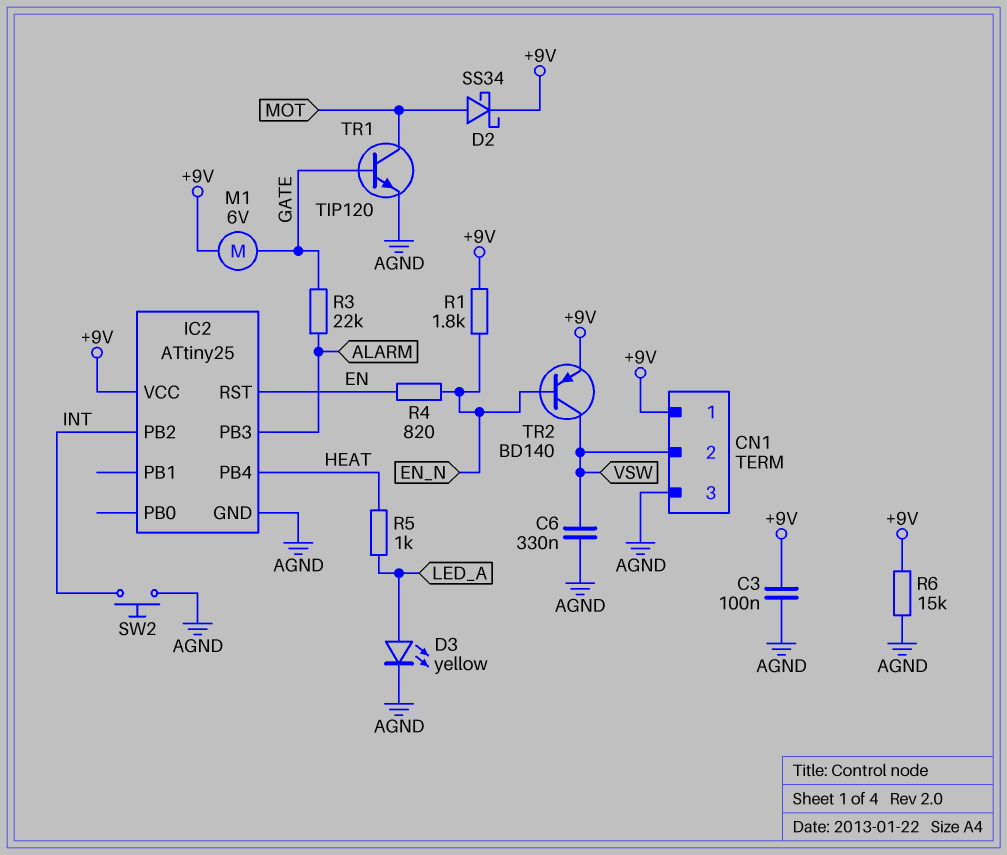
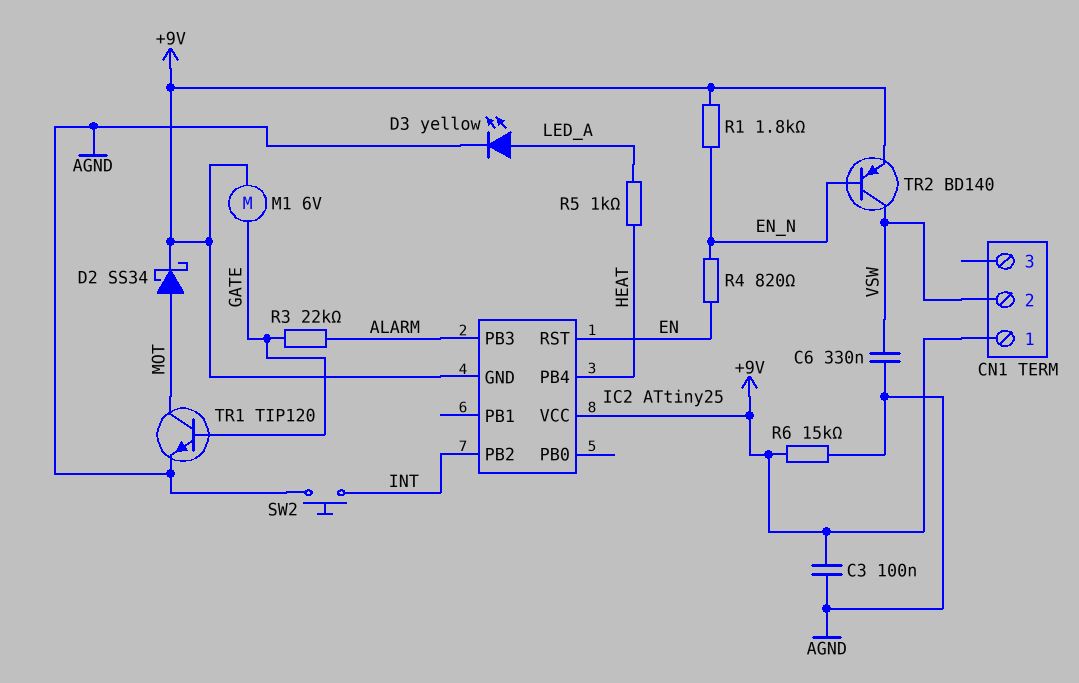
CN1 pin 3: AGND -> none
IC2 pin GND: AGND -> +9V

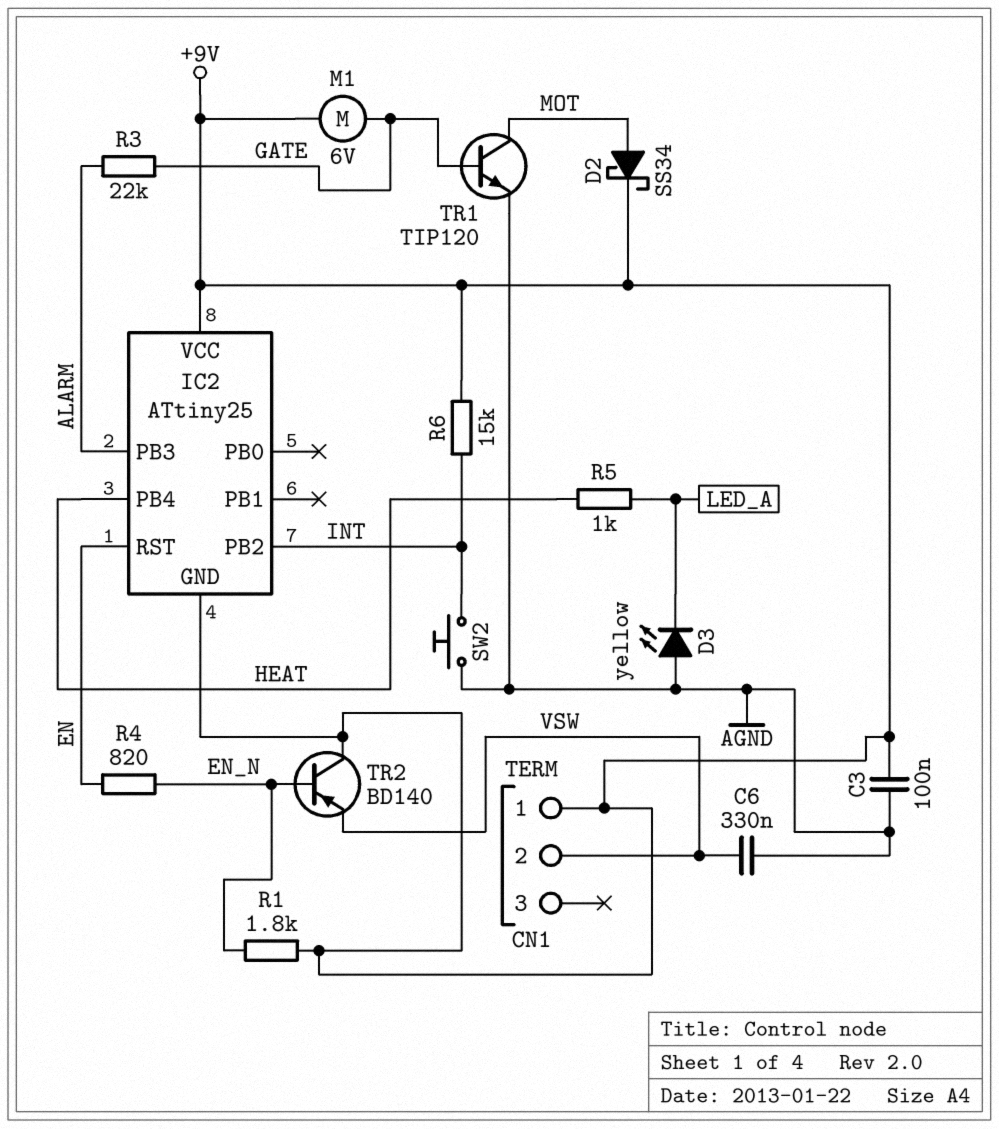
D3: LED yellow (A LED_A, K AGND) -> LED yellow (A AGND, K LED_A)
R6: 15k (+9V, AGND) -> 15k (+9V, INT)
TR2: PNP BD140 (B EN_N, C VSW, E +9V) -> PNP BD140 (B EN_N, C +9V, E VSW)

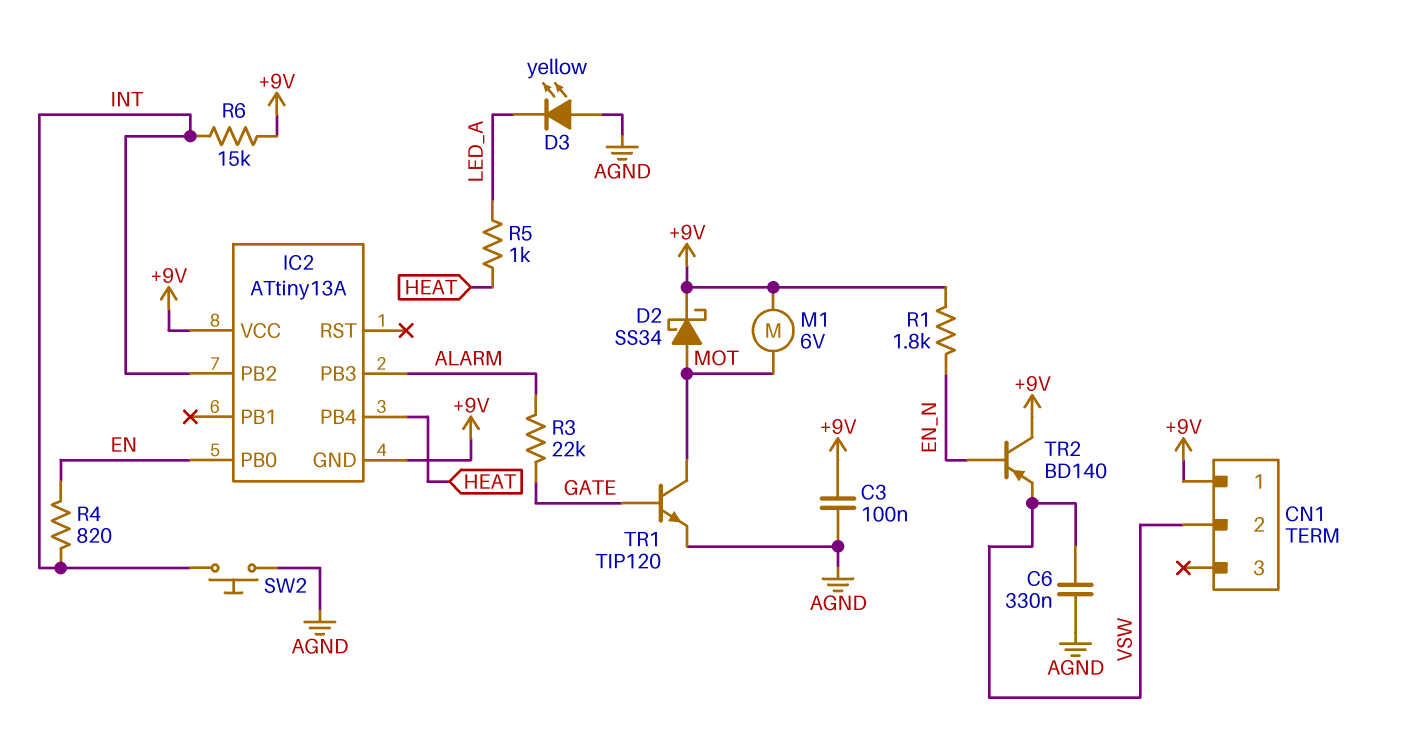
IC2: ATtiny25 -> ATtiny13A
IC2 pin PB0: none -> EN
IC2 pin RST: EN -> none
M1: motor 6V (+9V, GATE) -> motor 6V (+9V, MOT)
R4: 820 (EN, EN_N) -> 820 (EN, INT)

